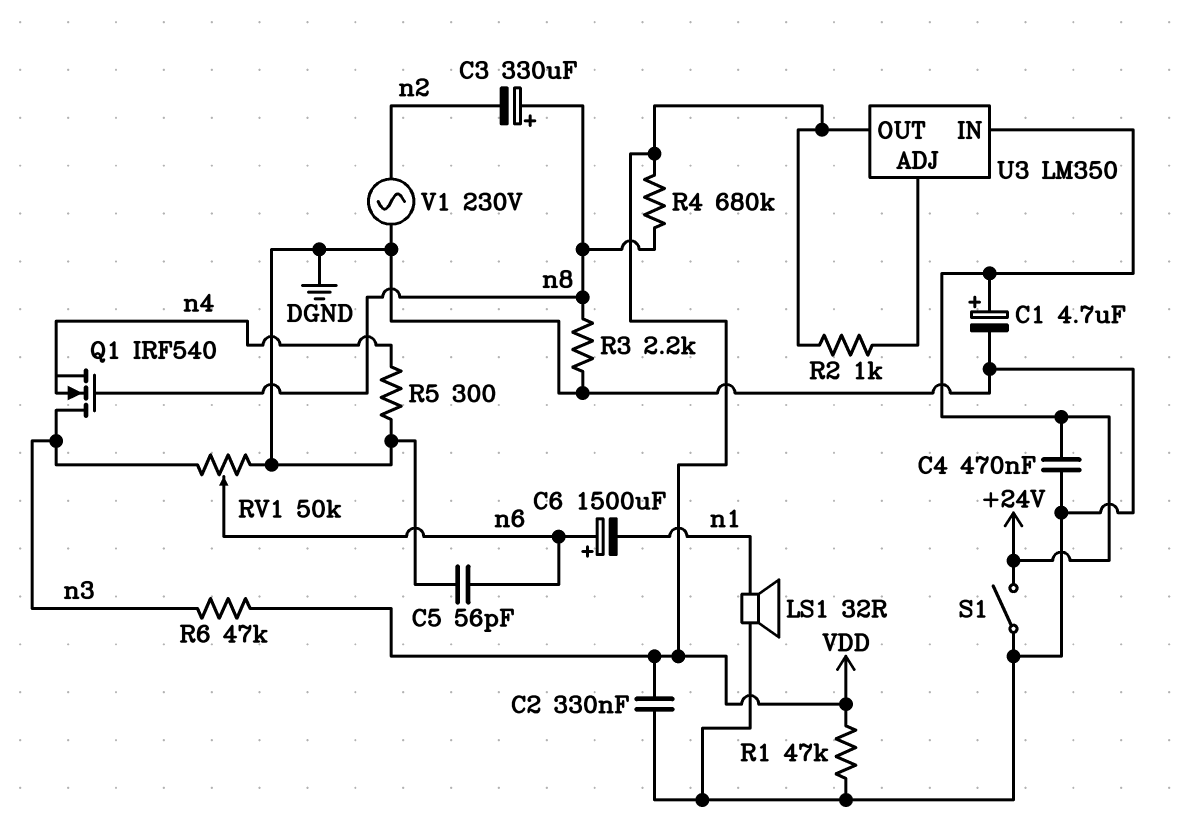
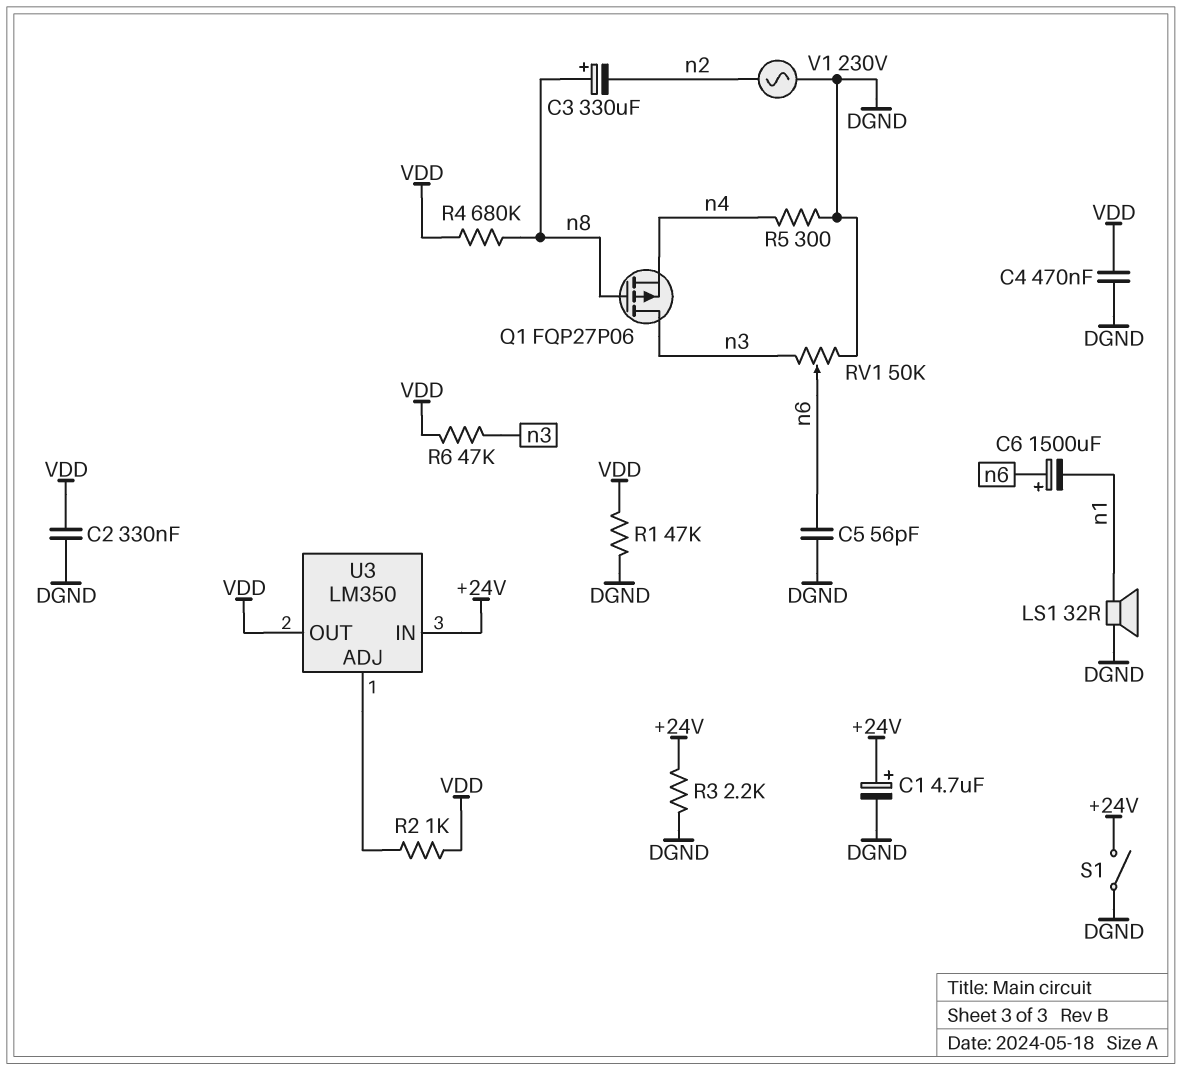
C4: 470nF (+24V, DGND) -> 470nF (DGND, VDD)
Q1: NMOS IRF540 (G n8, D n3, S n4) -> PMOS FQP27P06 (G n8, D n3, S n4)
R3: 2.2k (DGND, n8) -> 2.2k (+24V, DGND)

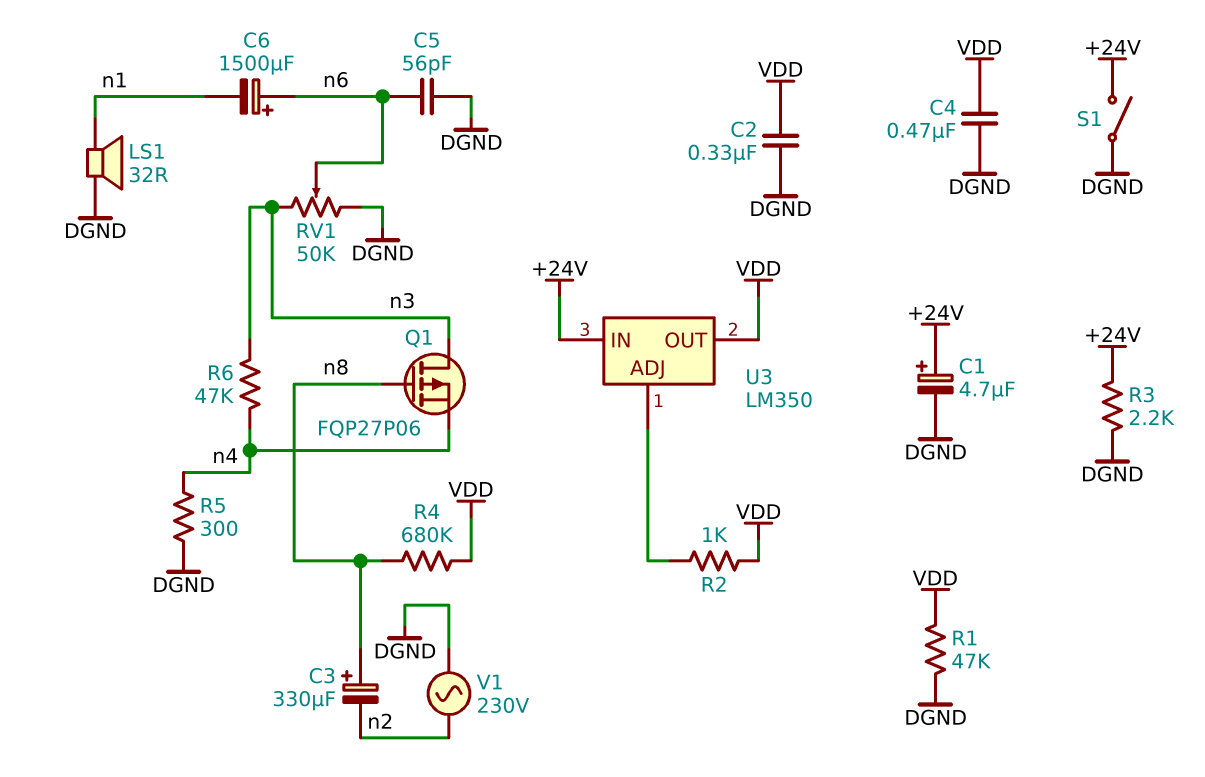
R6: 47k (VDD, n3) -> 47k (n3, n4)

